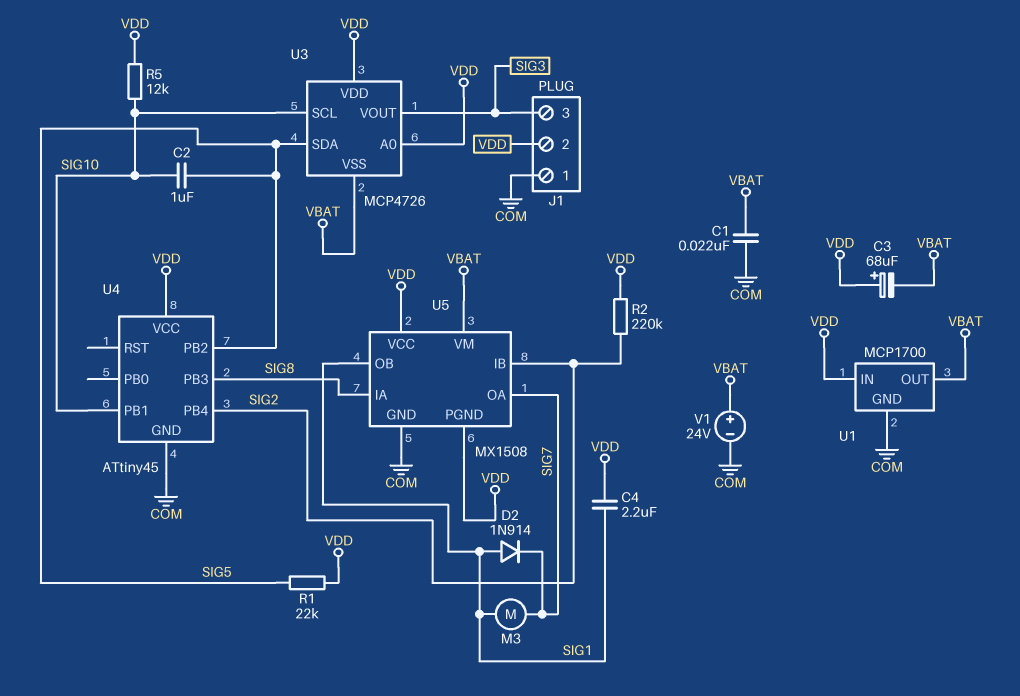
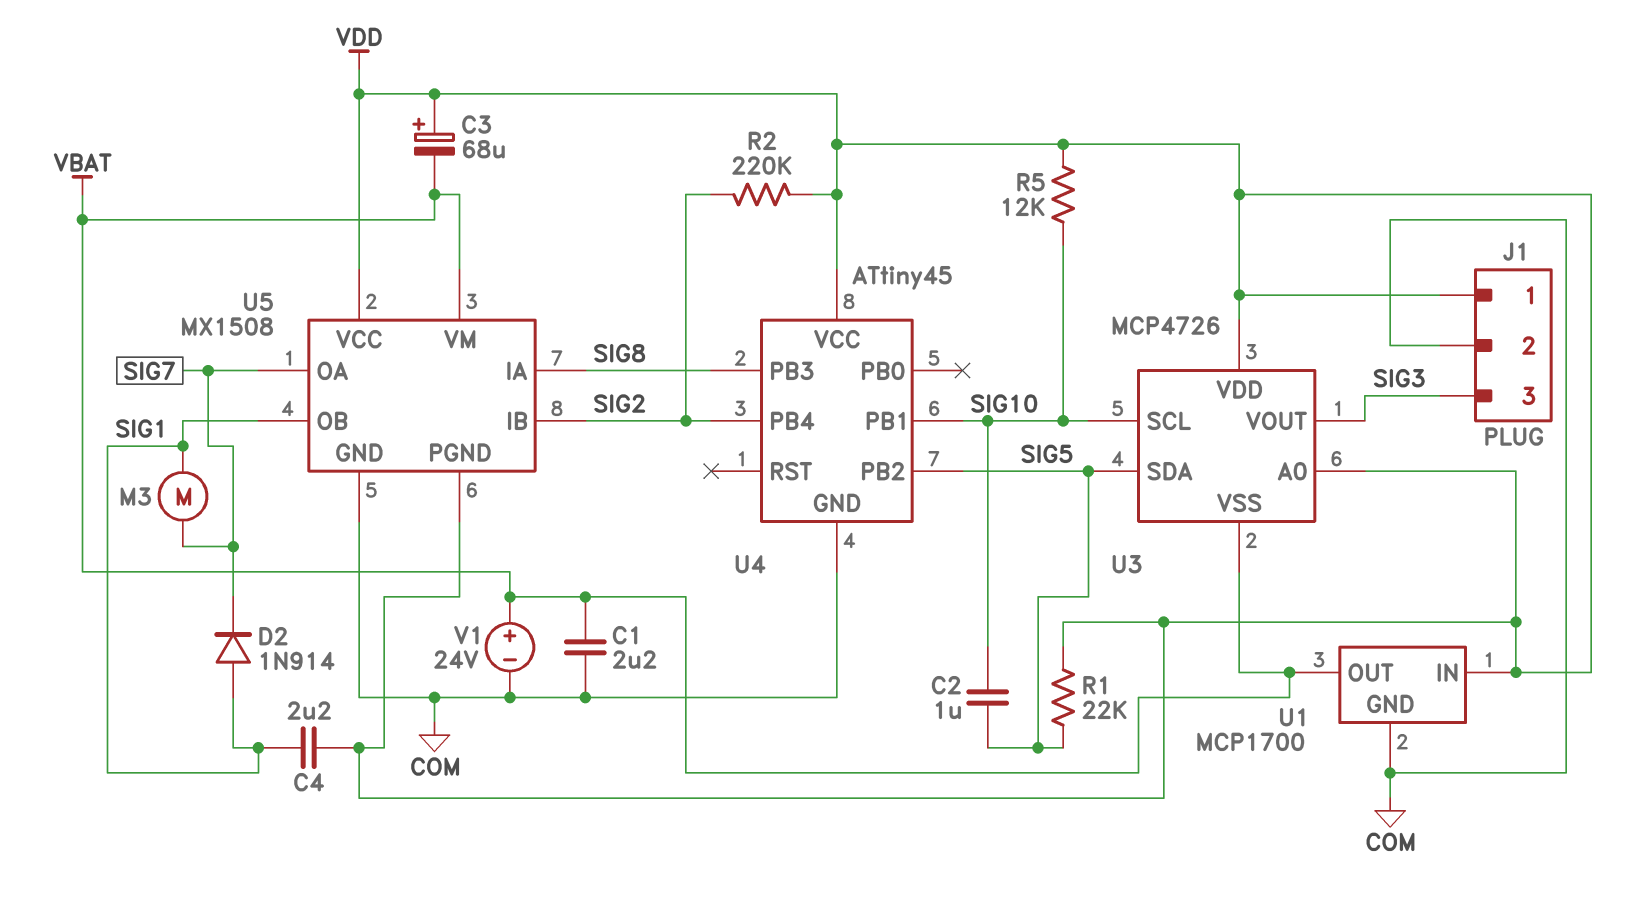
C1: 22nF (COM, VBAT) -> 2.2uF (COM, VBAT)
J1 pin 1: COM -> VDD
J1 pin 2: VDD -> COM

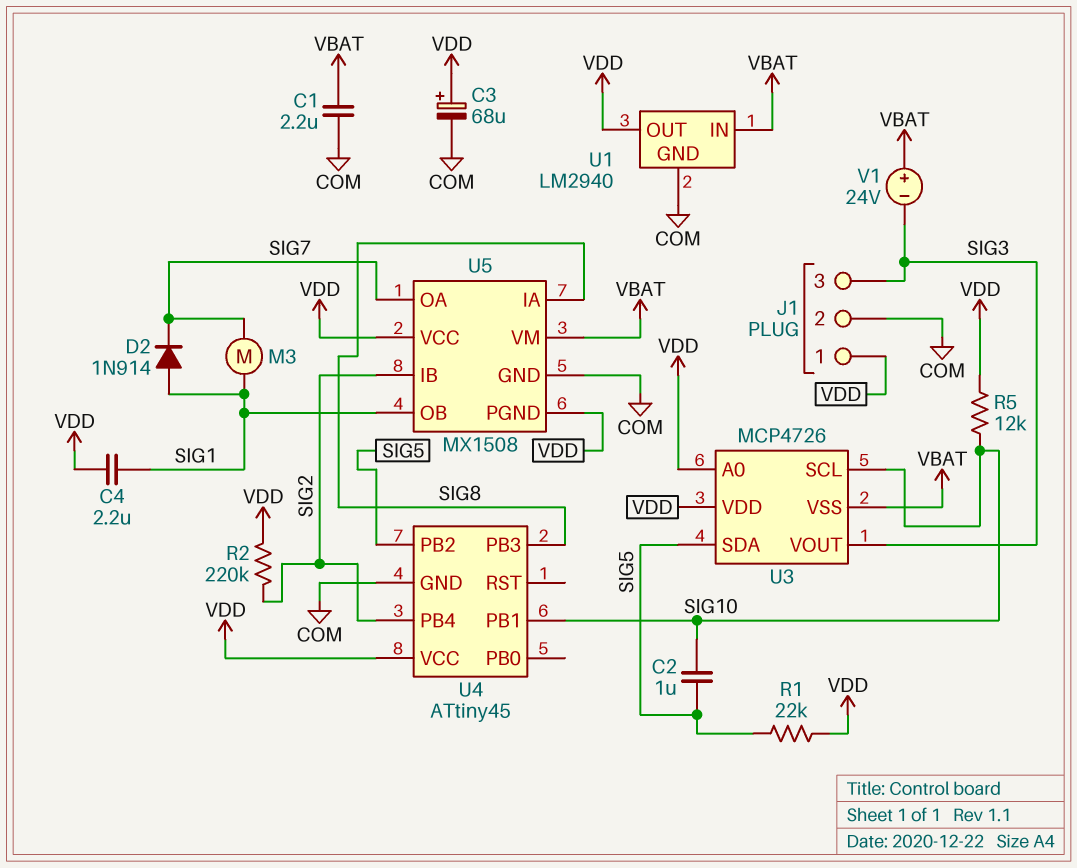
C3: 68uF (plus VDD, minus VBAT) -> 68uF (plus VDD, minus COM)
U1: MCP1700 -> LM2940
U1 pin IN: VDD -> VBAT
U1 pin OUT: VBAT -> VDD
V1: 24V (plus VBAT, minus COM) -> 24V (plus VBAT, minus SIG3)

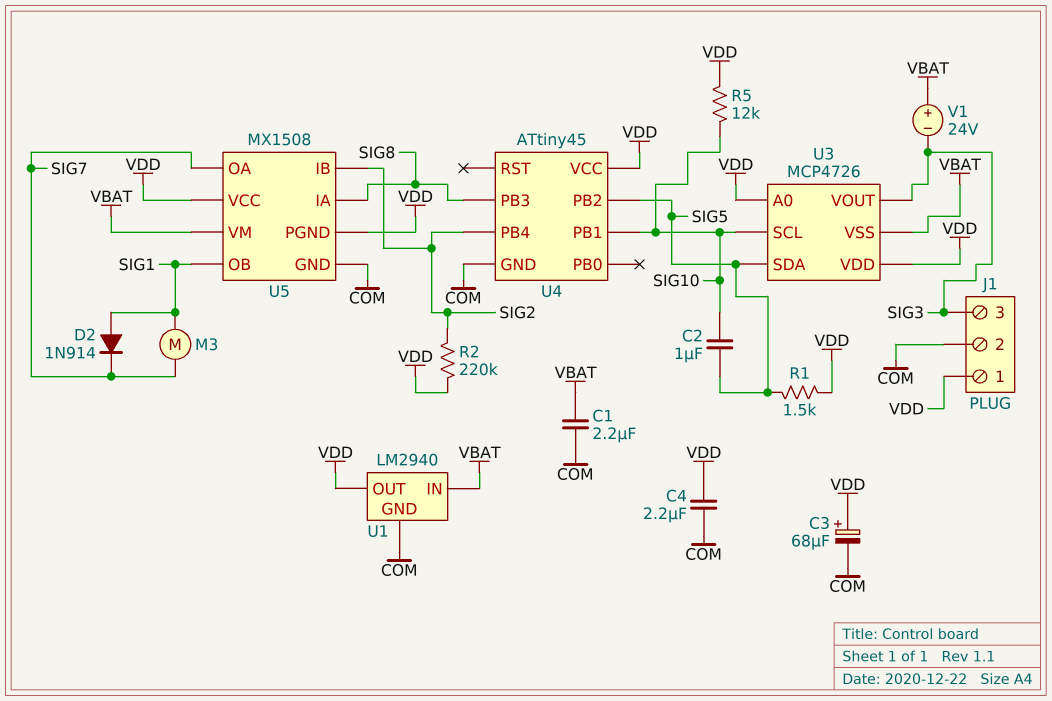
C4: 2.2uF (SIG1, VDD) -> 2.2uF (COM, VDD)
R1: 22k (SIG5, VDD) -> 1.5k (SIG5, VDD)

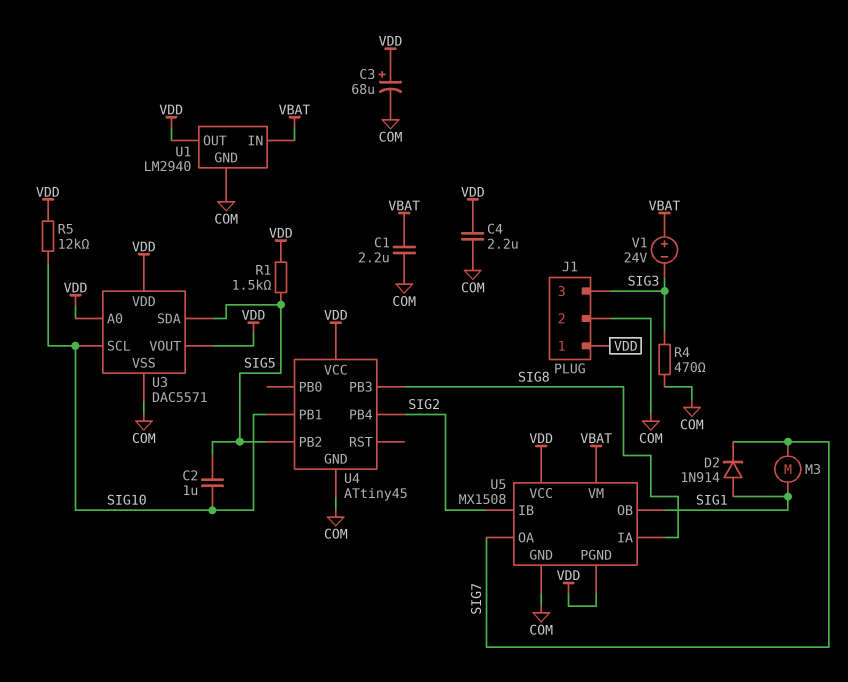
R2: 220k (SIG2, VDD) -> none
R4: none -> 470 (COM, SIG3)
U3: MCP4726 -> DAC5571
U3 pin VOUT: SIG3 -> VDD
U3 pin VSS: VBAT -> COM

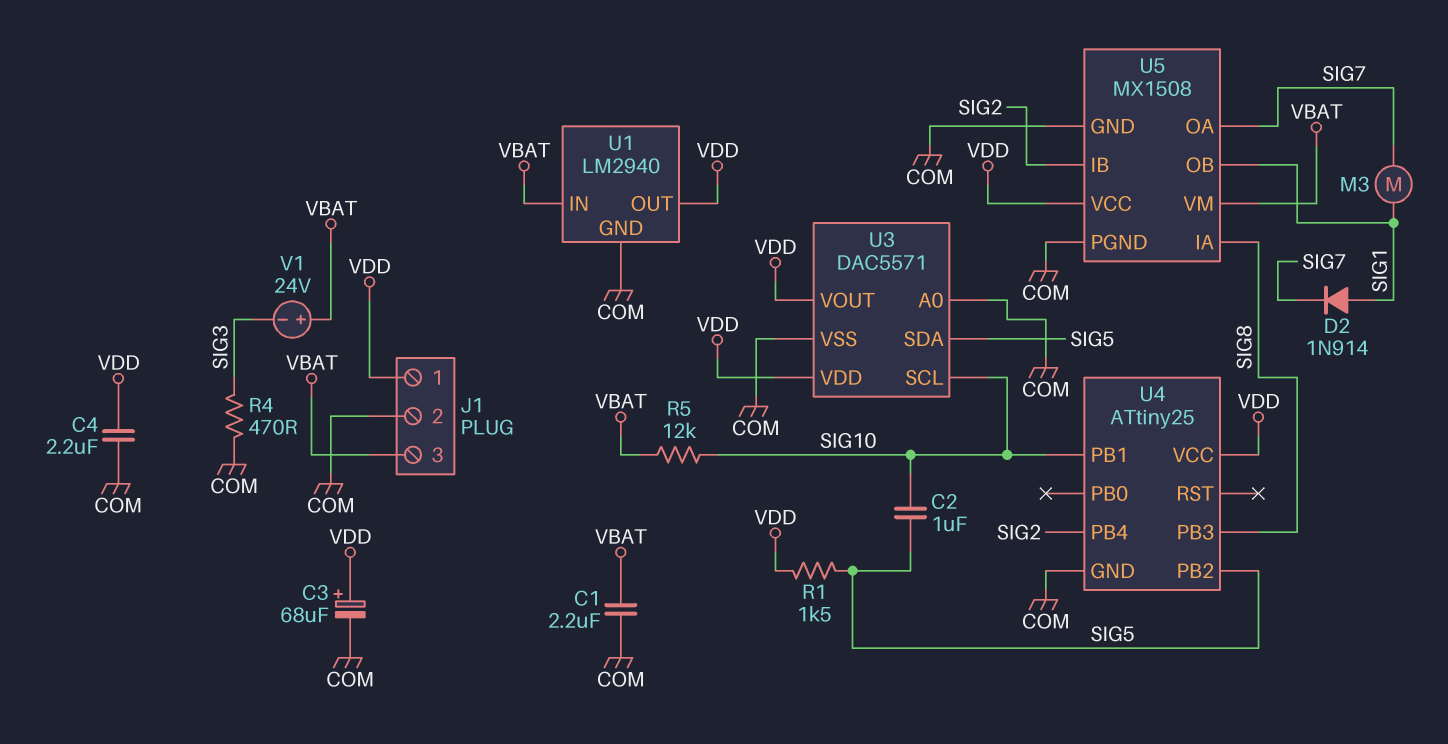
J1 pin 3: SIG3 -> VBAT
R5: 12k (SIG10, VDD) -> 12k (SIG10, VBAT)
U3 pin A0: VDD -> COM
U4: ATtiny45 -> ATtiny25
U5 pin PGND: VDD -> COM

